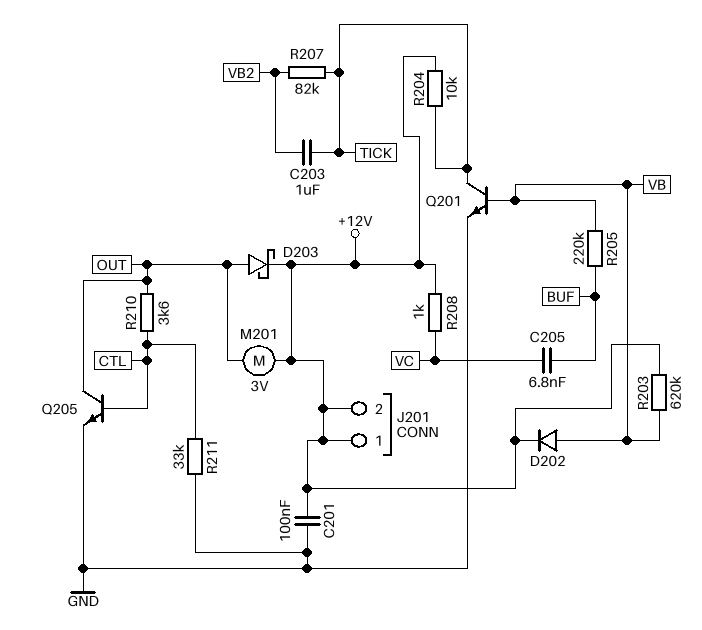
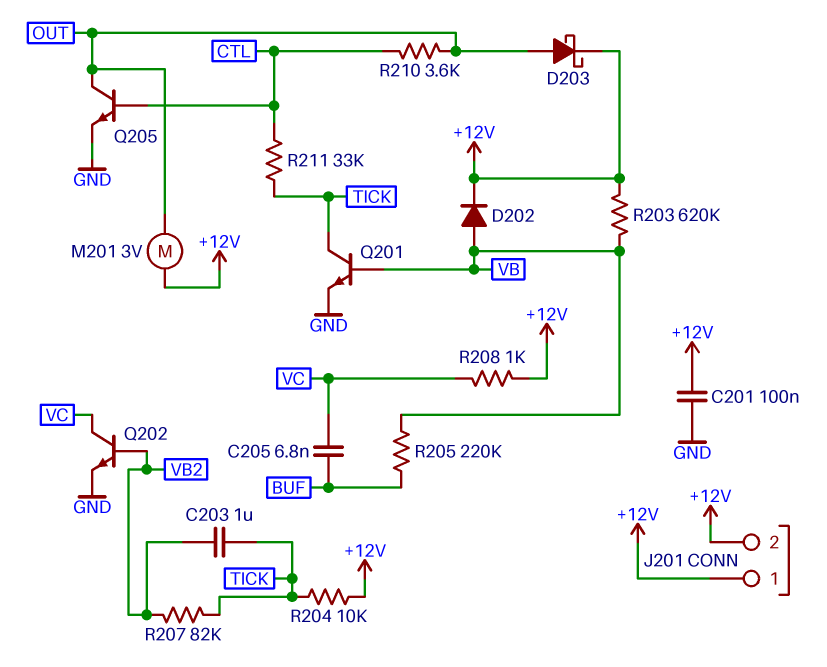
Q202: none -> NPN (B VB2, C VC, E GND)
R211: 33k (CTL, GND) -> 33k (CTL, TICK)

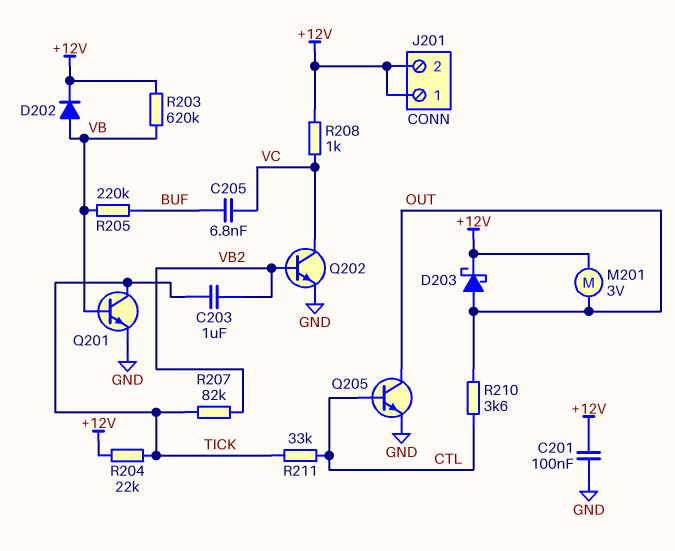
R204: 10k (+12V, TICK) -> 22k (+12V, TICK)

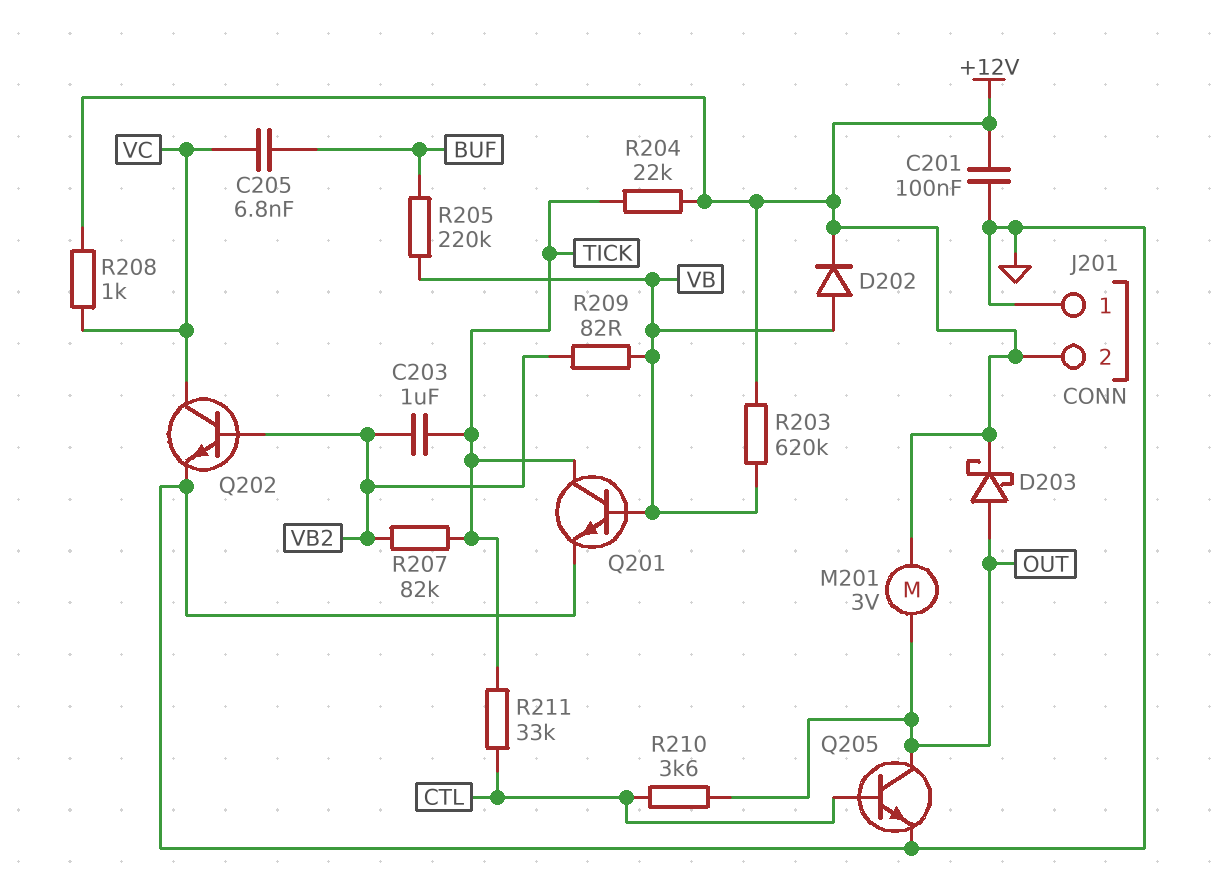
J201 pin 1: +12V -> GND
R209: none -> 82 (VB, VB2)

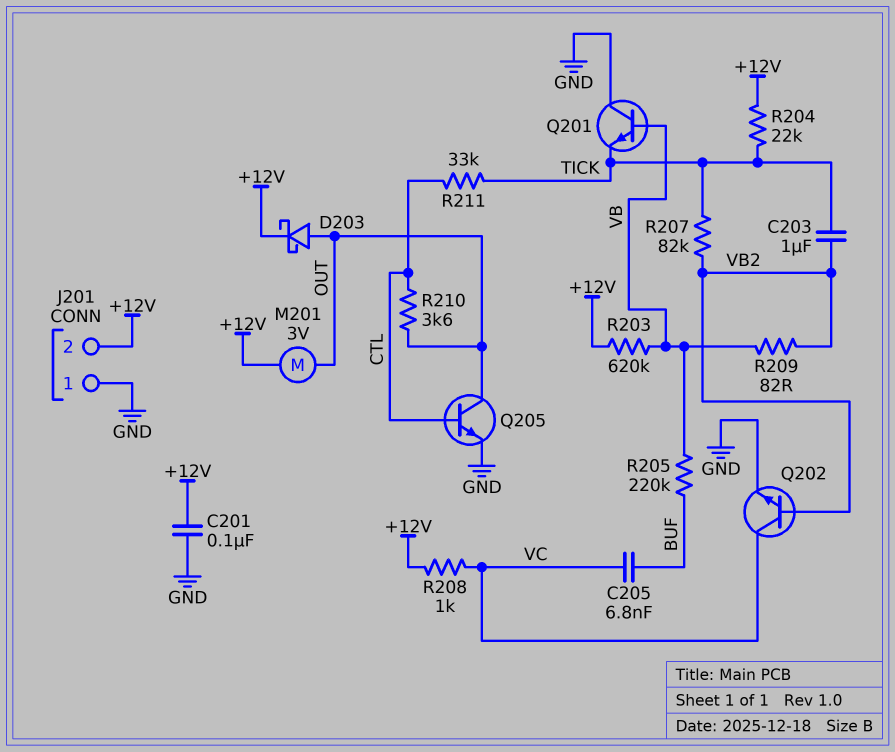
D202: diode (A VB, K +12V) -> none
Q201: NPN (B VB, C TICK, E GND) -> NPN (B VB, C GND, E TICK)

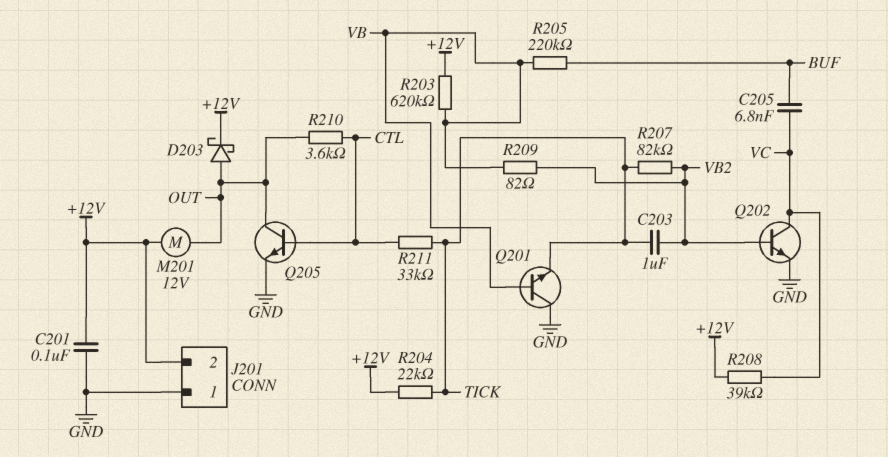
M201: motor 3V (+12V, OUT) -> motor 12V (+12V, OUT)
R208: 1k (+12V, VC) -> 39k (+12V, VC)

